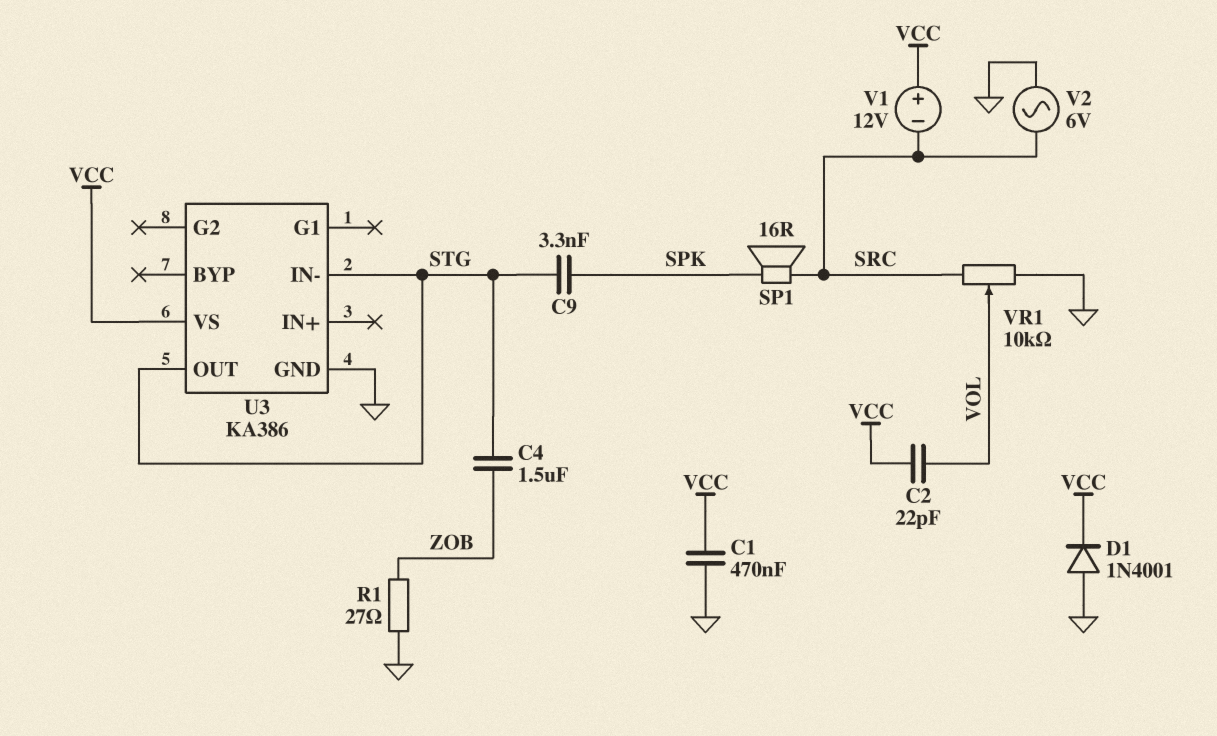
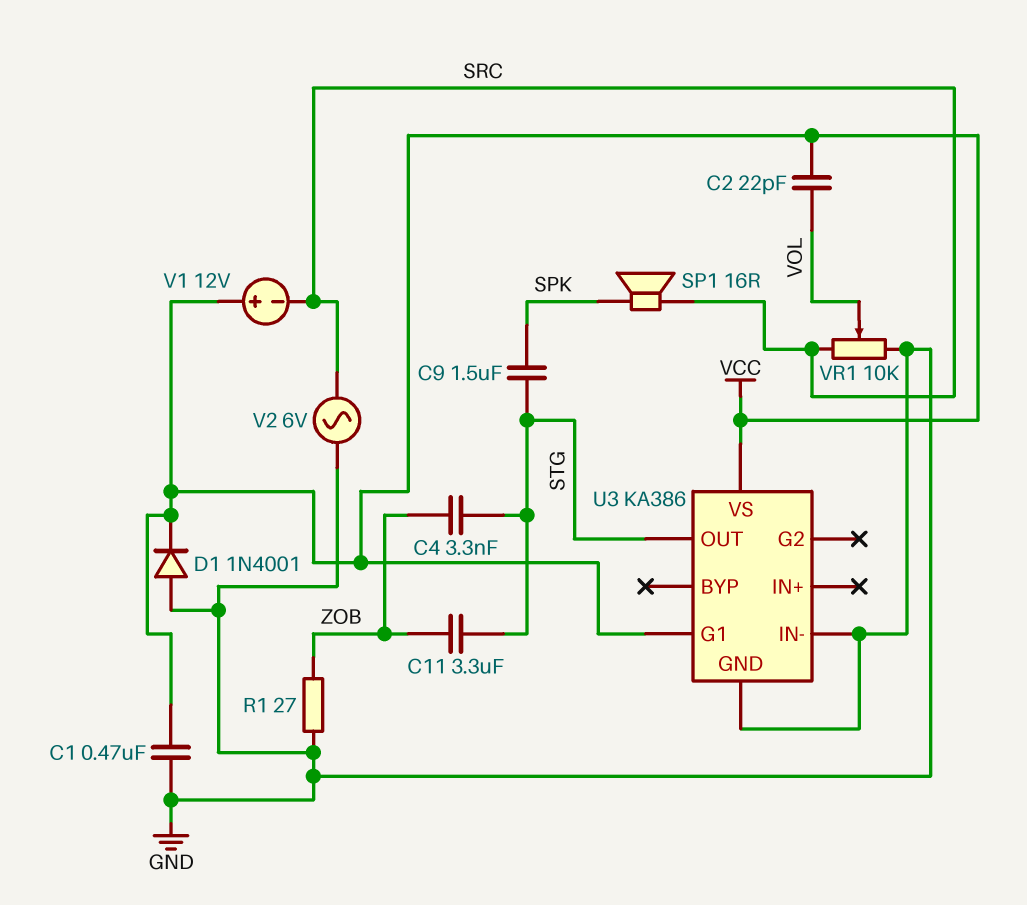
C4: 1.5uF (STG, ZOB) -> 3.3nF (STG, ZOB)
C9: 3.3nF (SPK, STG) -> 1.5uF (SPK, STG)
C11: none -> 3.3uF (STG, ZOB)
U3 pin G1: none -> VCC
U3 pin IN-: STG -> GND

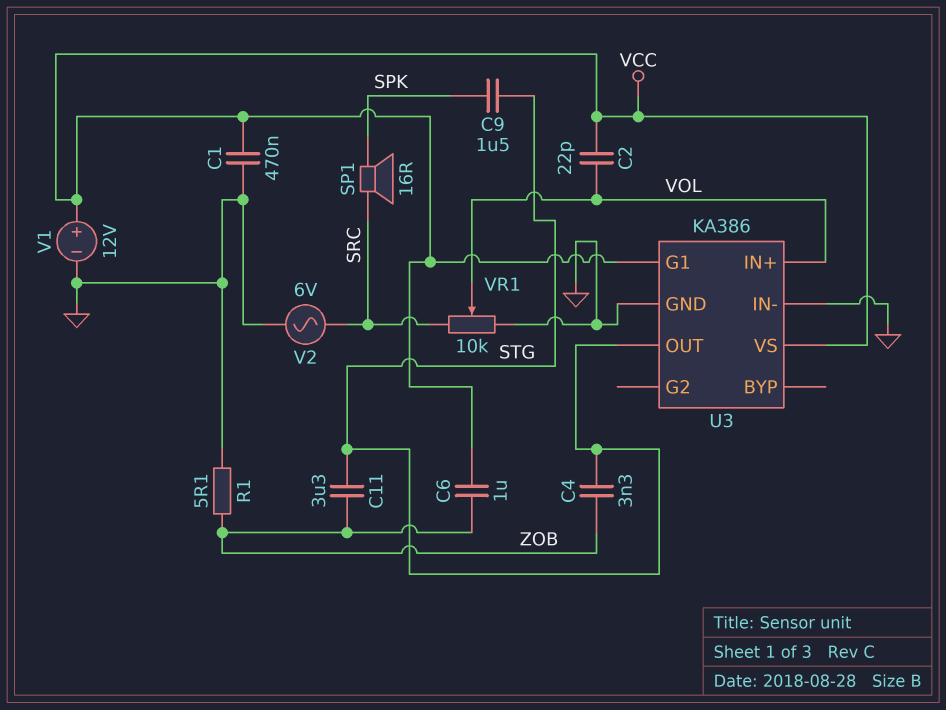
C6: none -> 1uF (VCC, ZOB)
D1: diode 1N4001 (A GND, K VCC) -> none
R1: 27 (GND, ZOB) -> 5.1 (GND, ZOB)
U3 pin IN+: none -> VOL
V1: 12V (plus VCC, minus SRC) -> 12V (plus VCC, minus GND)

